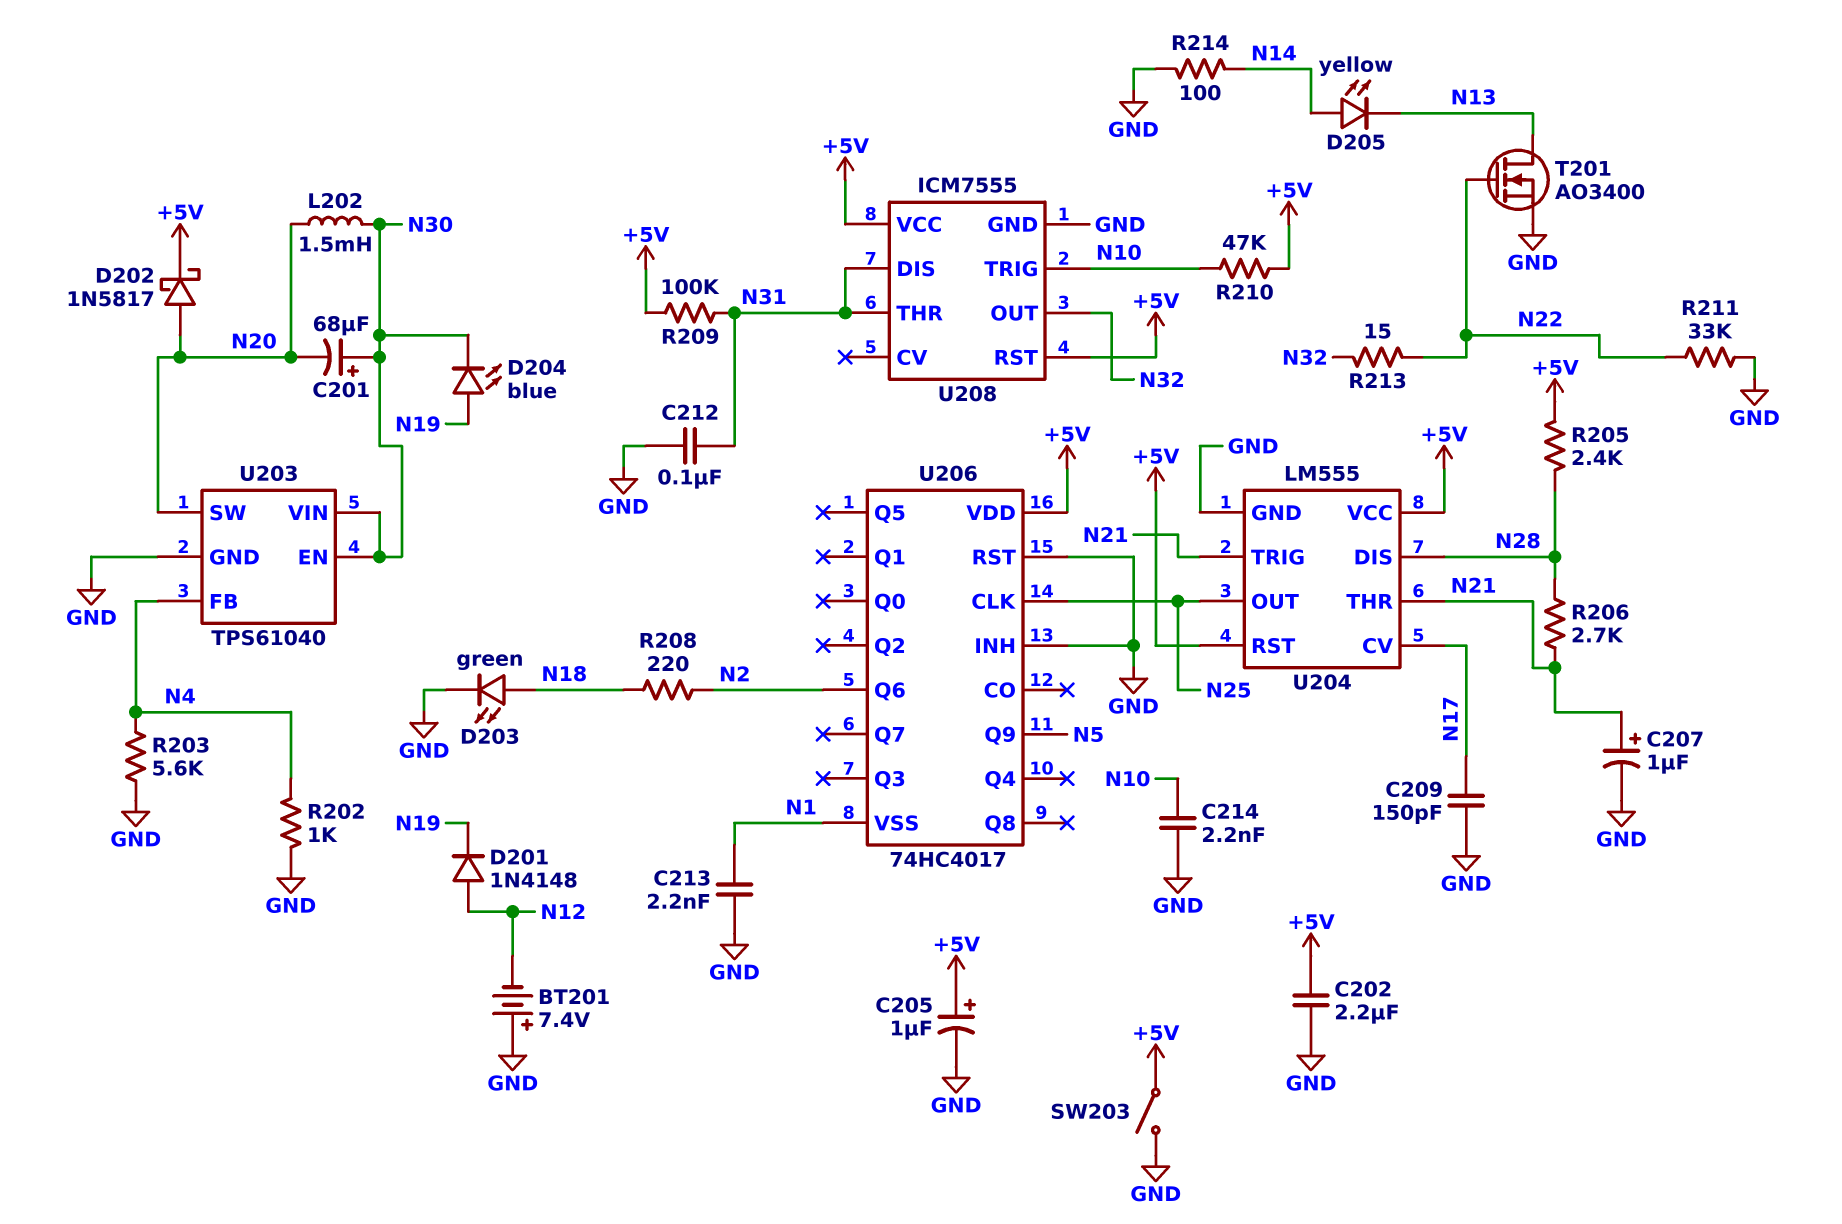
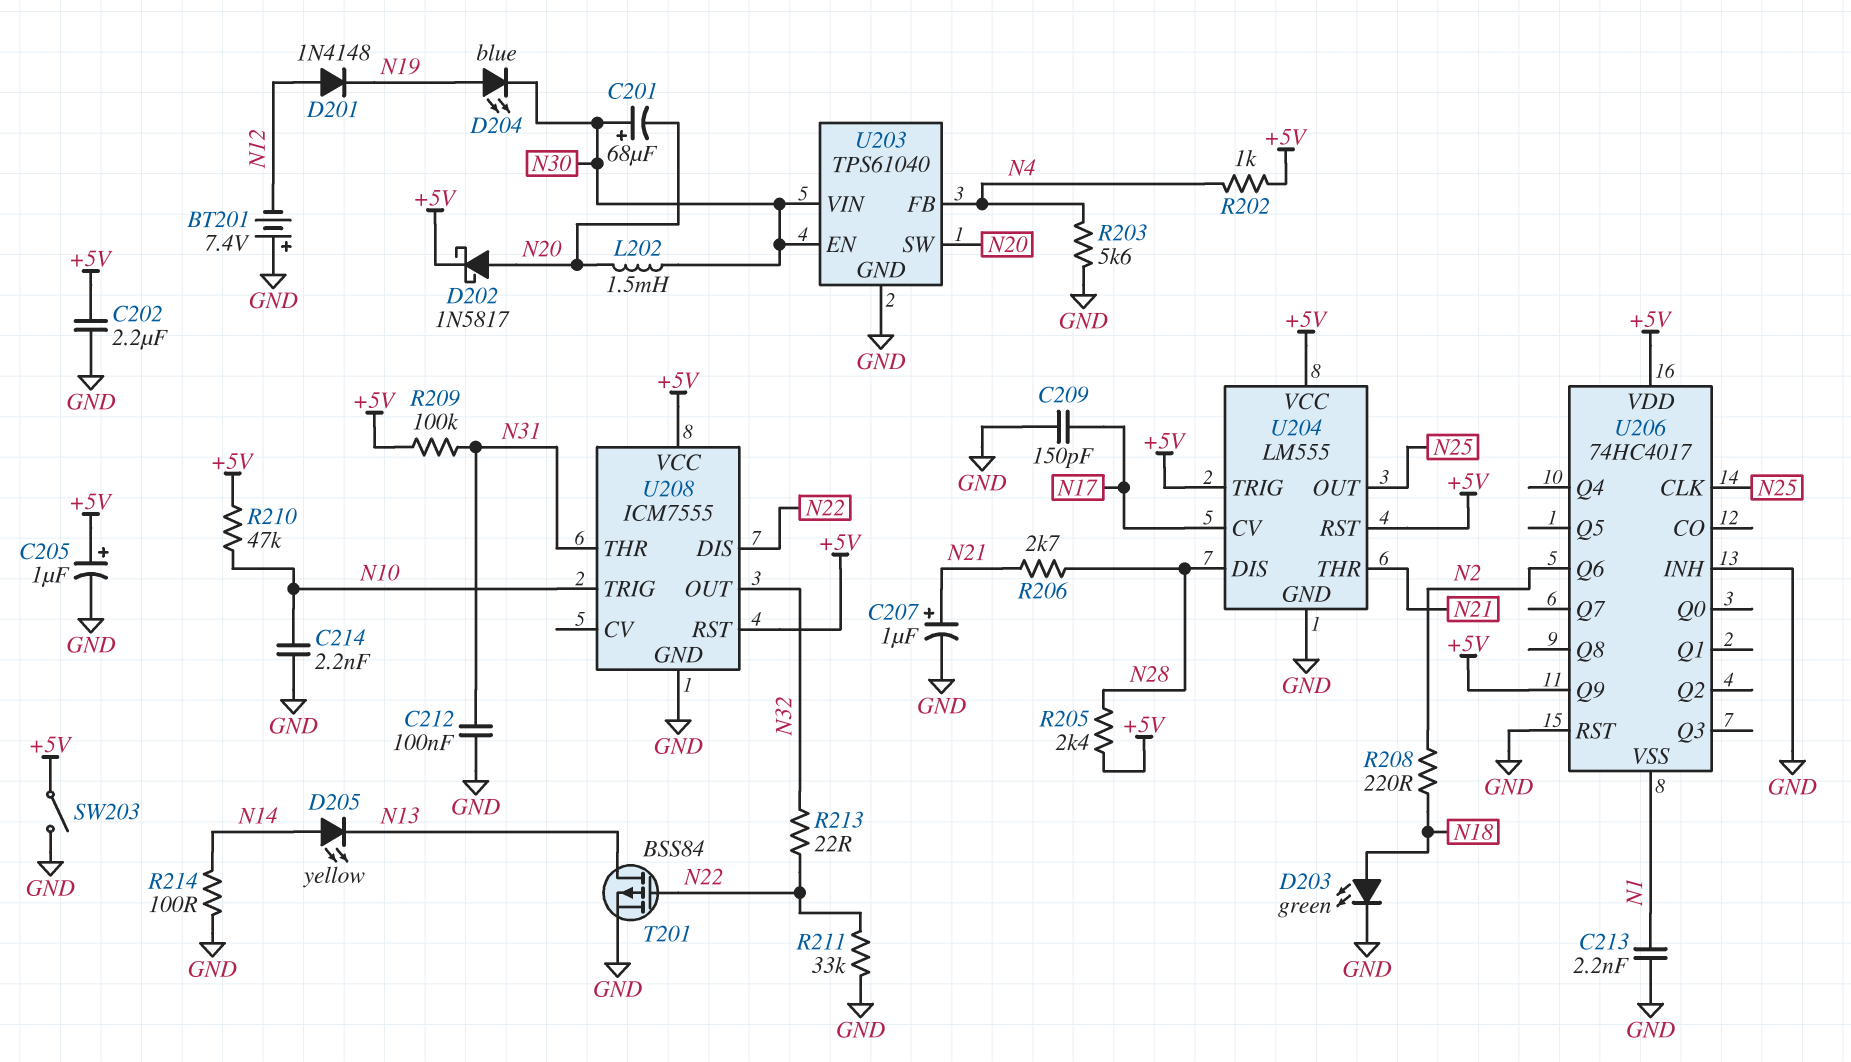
R202: 1k (GND, N4) -> 1k (+5V, N4)
R213: 15 (N22, N32) -> 22 (N22, N32)
T201: NMOS AO3400 (G N22, D N13, S GND) -> PMOS BSS84 (G N22, D N13, S GND)
U204 pin TRIG: N21 -> +5V
U206 pin Q9: N5 -> +5V
U208 pin DIS: N31 -> N22

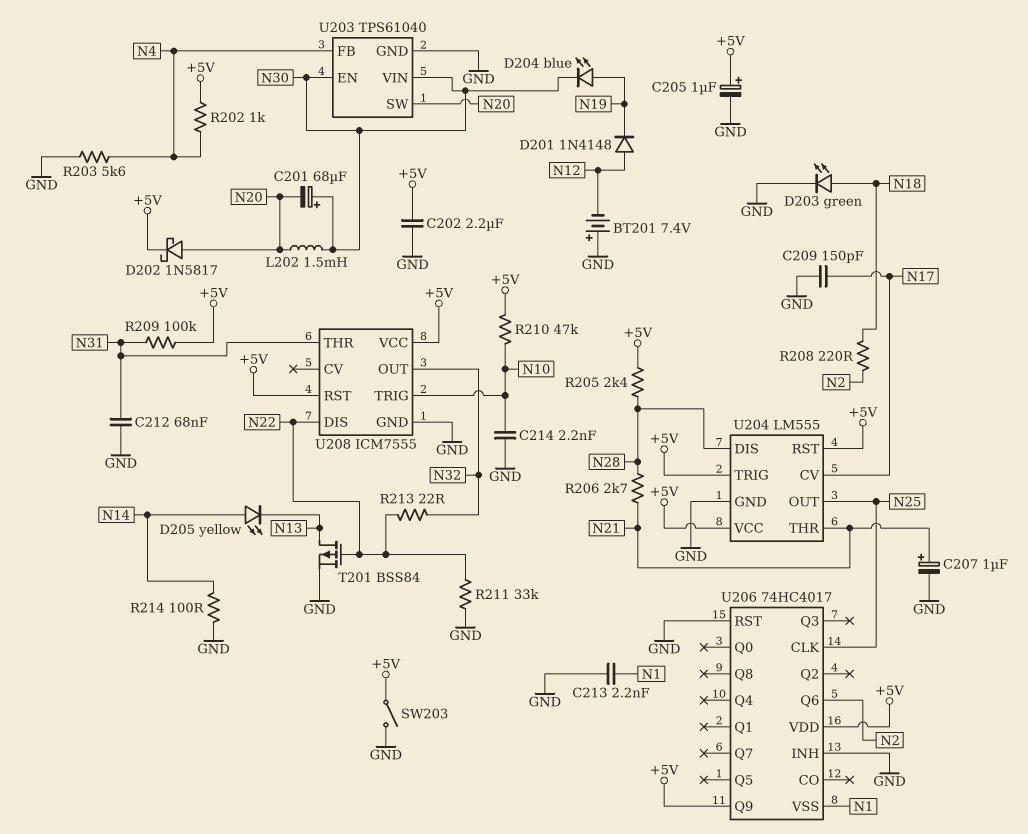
C212: 100nF (GND, N31) -> 68nF (GND, N31)

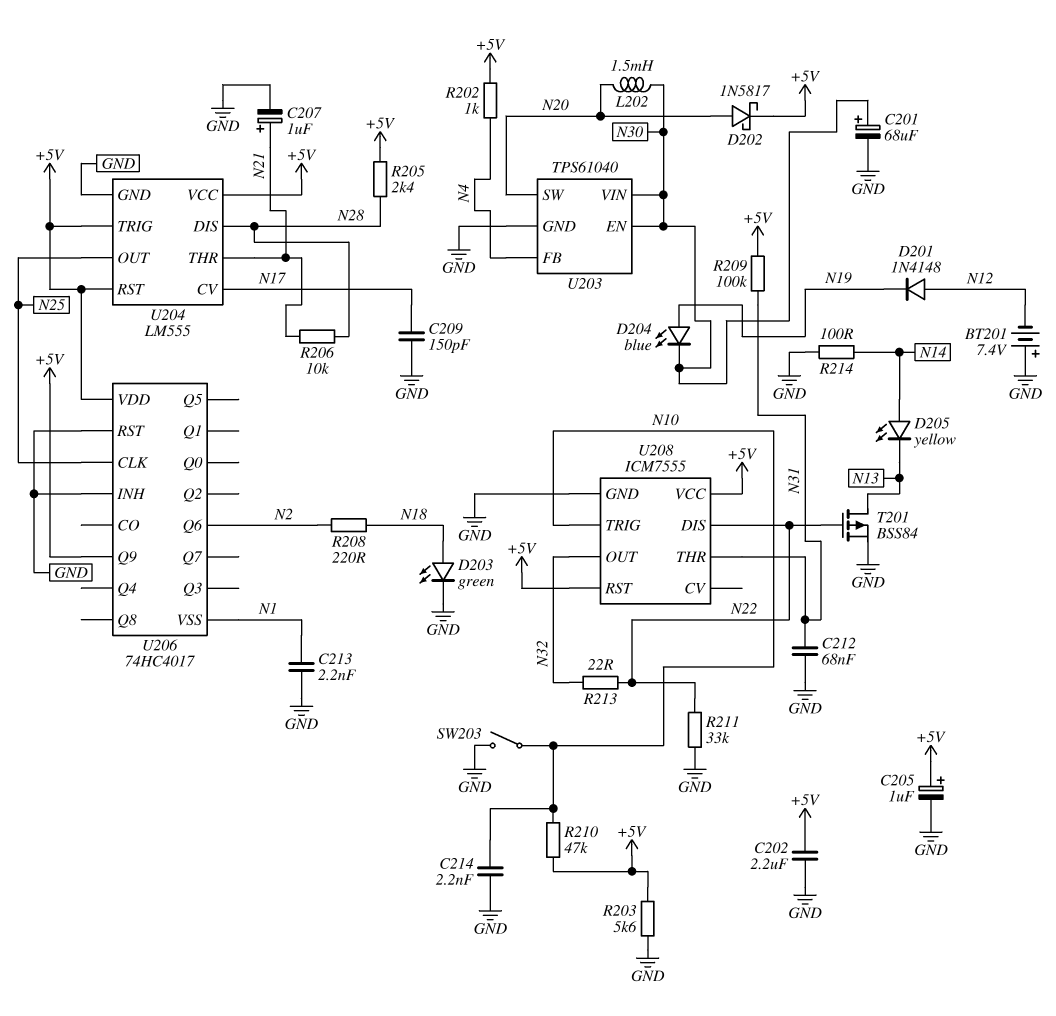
C201: 68uF (plus N30, minus N20) -> 68uF (plus N30, minus GND)
R203: 5.6k (GND, N4) -> 5.6k (+5V, GND)
R206: 2.7k (N21, N28) -> 10k (N21, N28)
SW203: switch (+5V, GND) -> switch (GND, N10)

